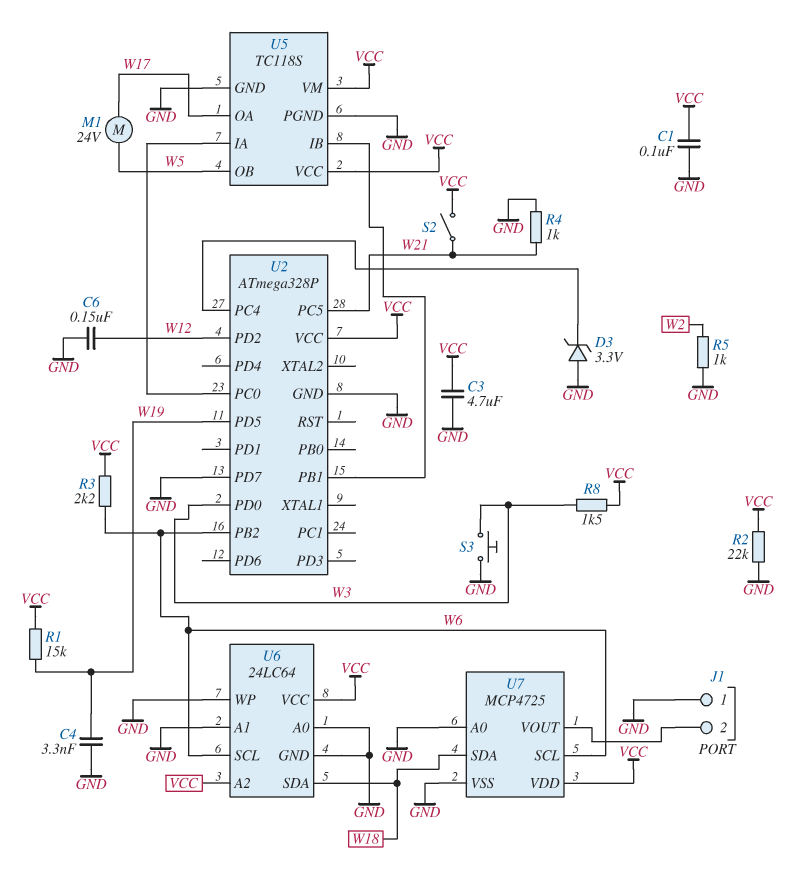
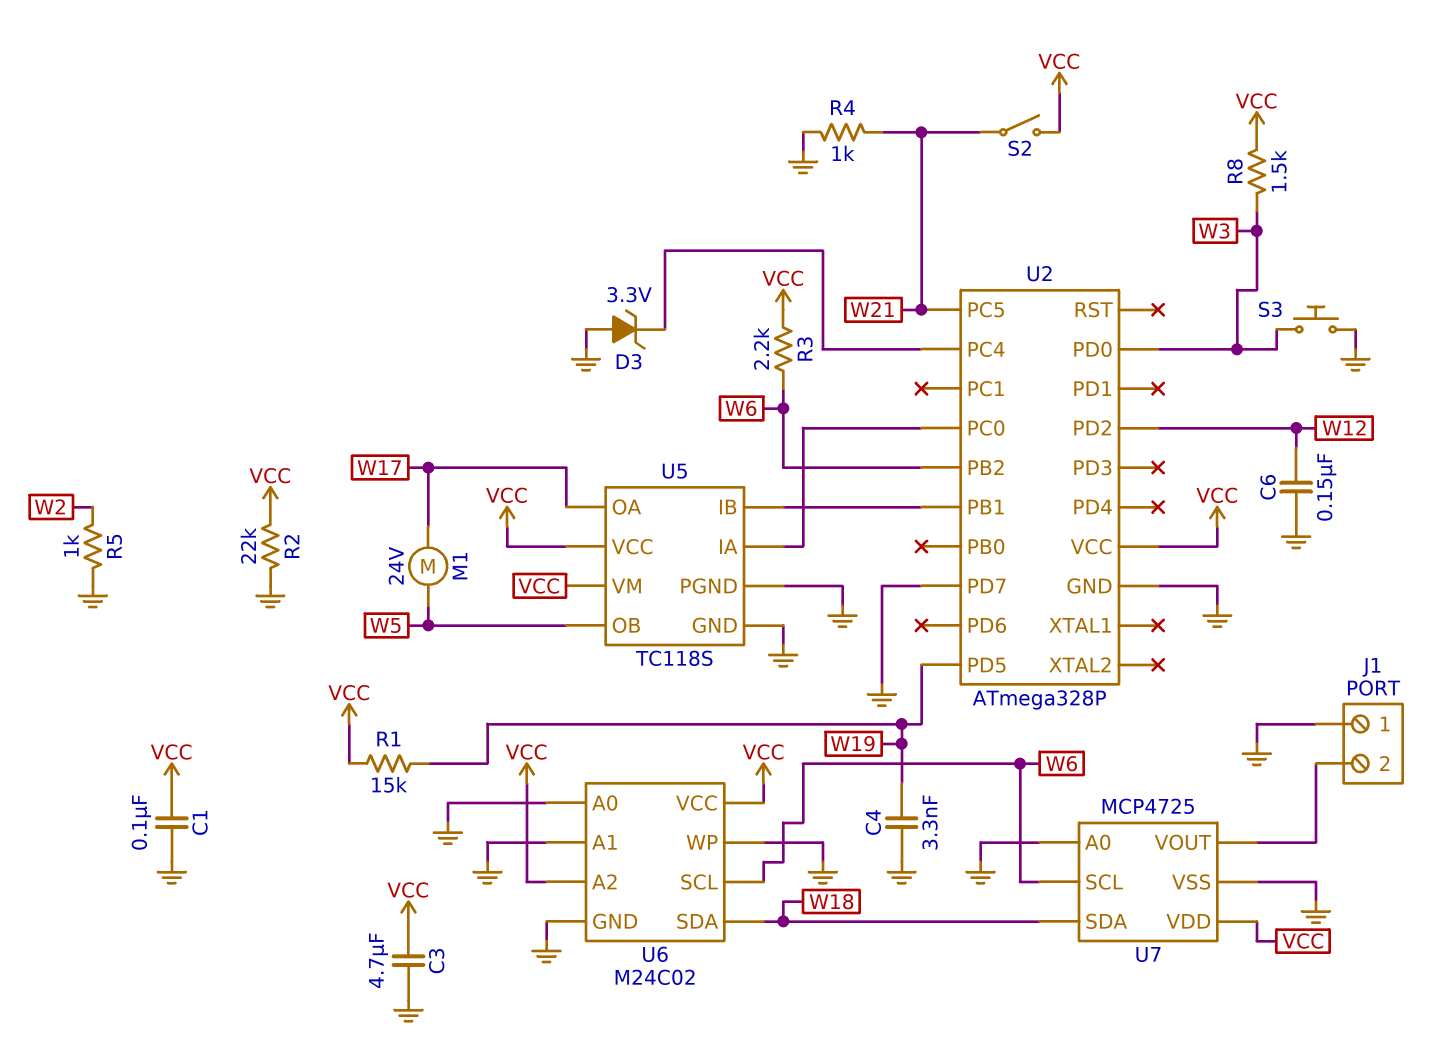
U6: 24LC64 -> M24C02

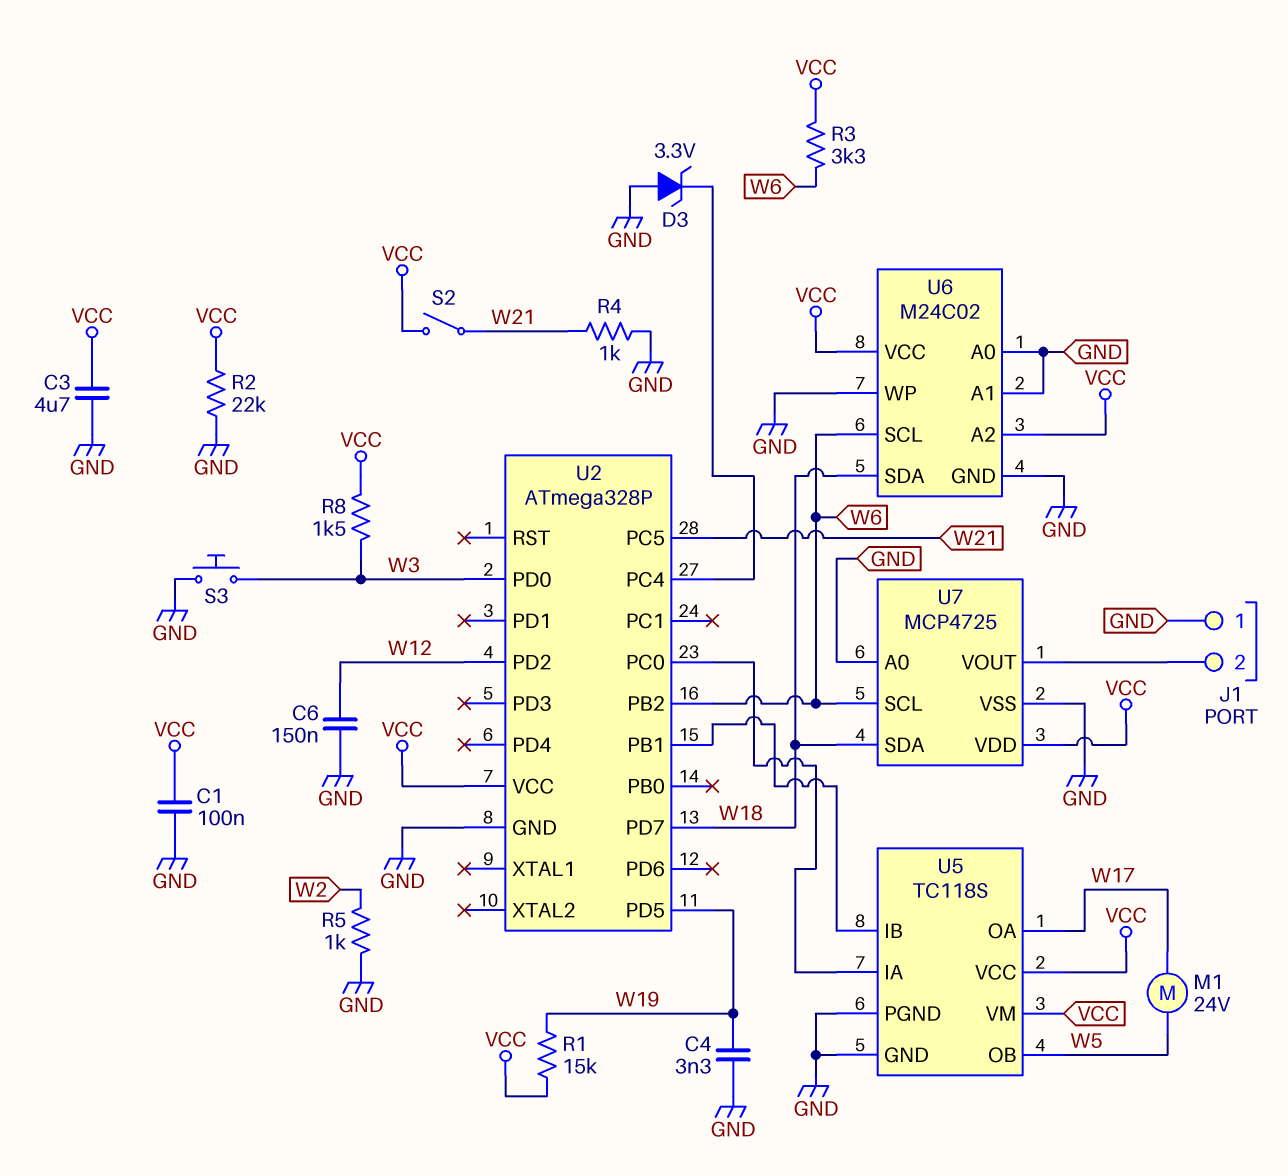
R3: 2.2k (VCC, W6) -> 3.3k (VCC, W6)
U2 pin PD7: GND -> W18

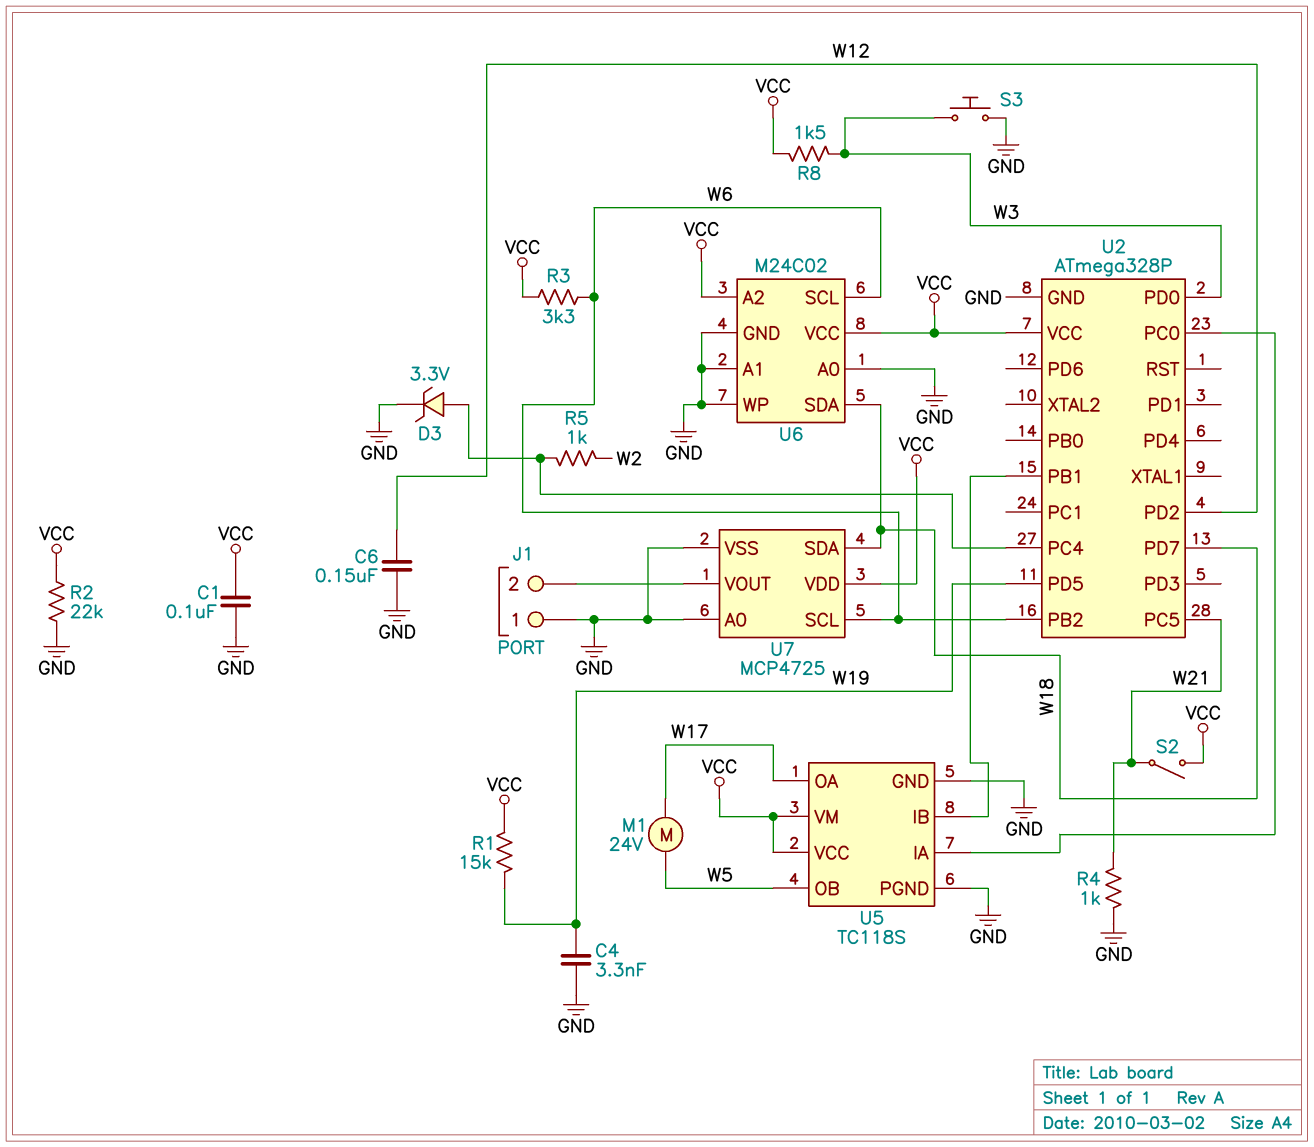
C3: 4.7uF (GND, VCC) -> none
D3: zener 3.3V (A GND, K U2/PC4) -> zener 3.3V (A U2/PC4, K GND)
R5: 1k (GND, W2) -> 1k (U2/PC4, W2)

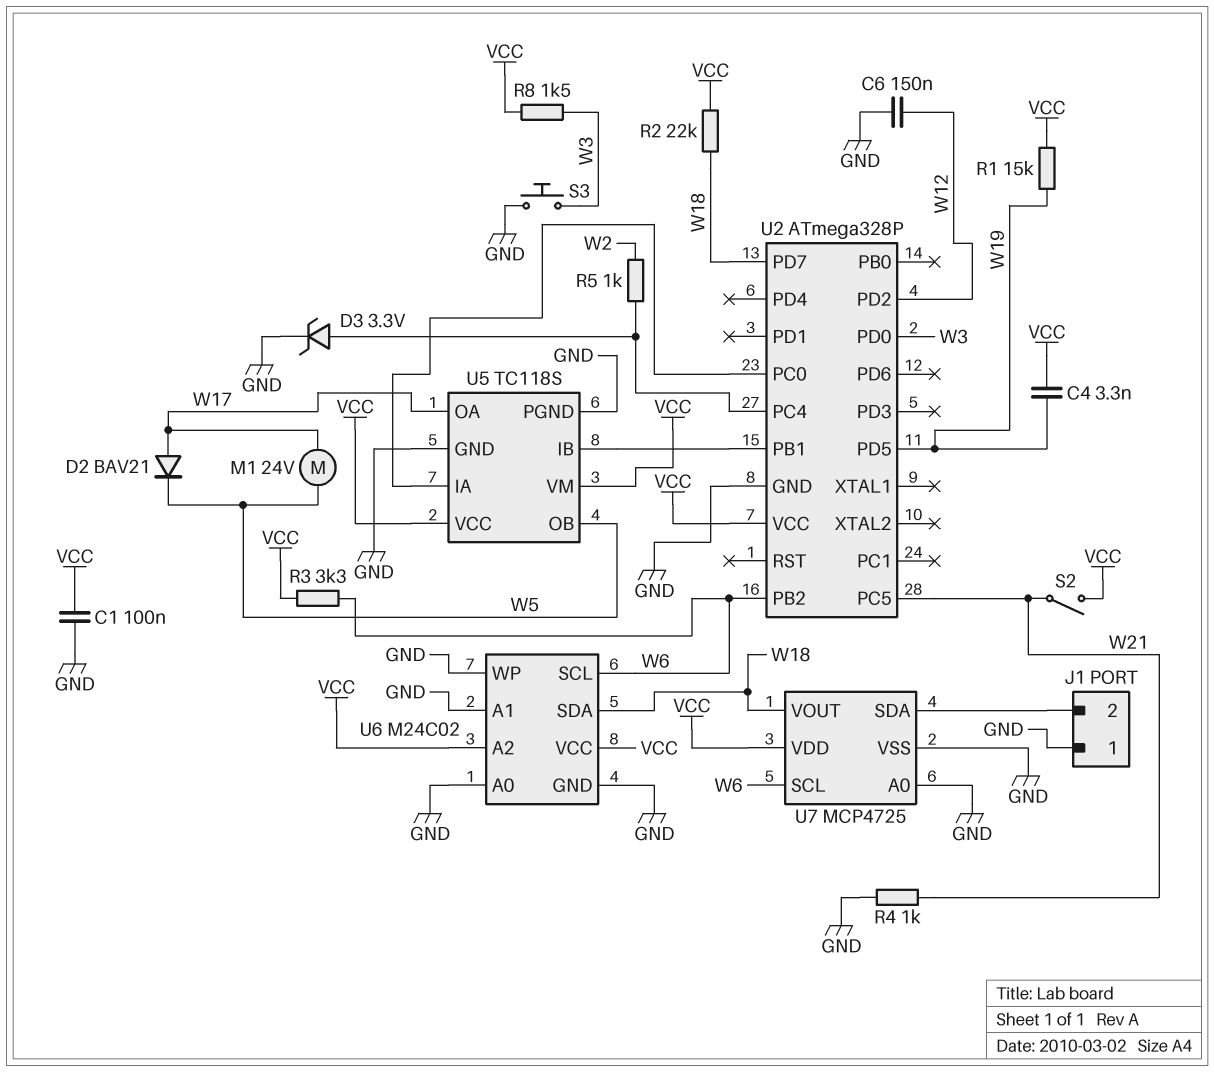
C4: 3.3nF (GND, W19) -> 3.3nF (VCC, W19)
D2: none -> diode BAV21 (A W17, K W5)
R2: 22k (GND, VCC) -> 22k (VCC, W18)
U7 pin SDA: W18 -> J1/2
U7 pin VOUT: J1/2 -> W18

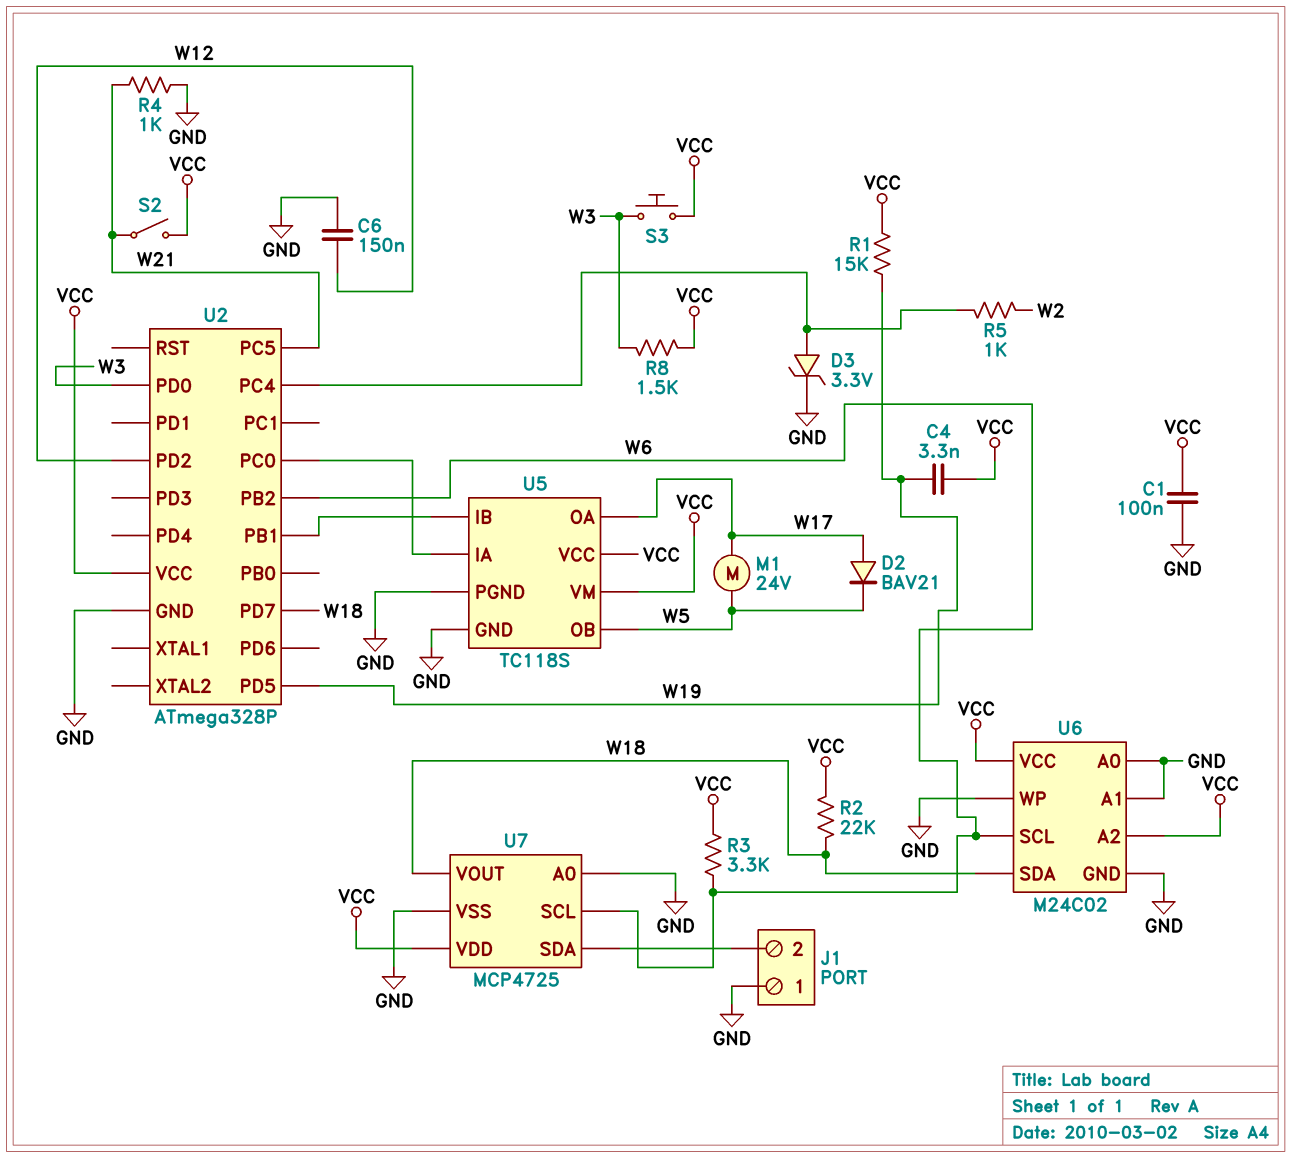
S3: button (GND, W3) -> button (VCC, W3)

